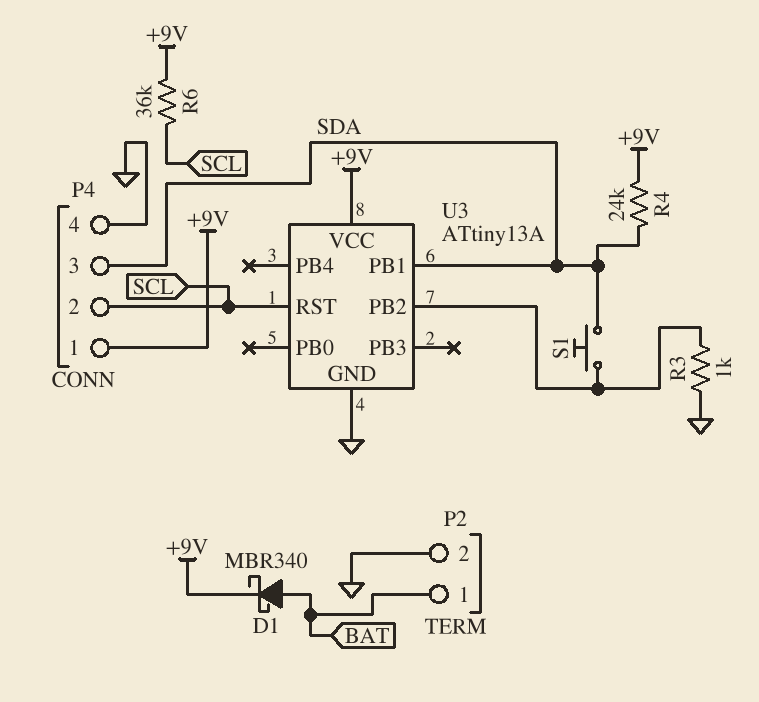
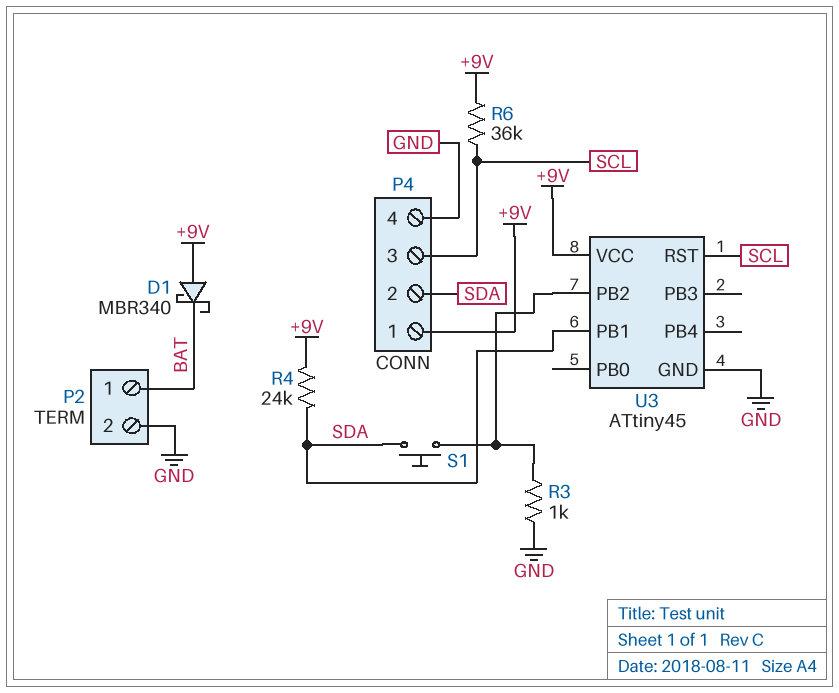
D1: schottky MBR340 (A BAT, K +9V) -> schottky MBR340 (A +9V, K BAT)
P4 pin 2: SCL -> SDA
P4 pin 3: SDA -> SCL
U3: ATtiny13A -> ATtiny45

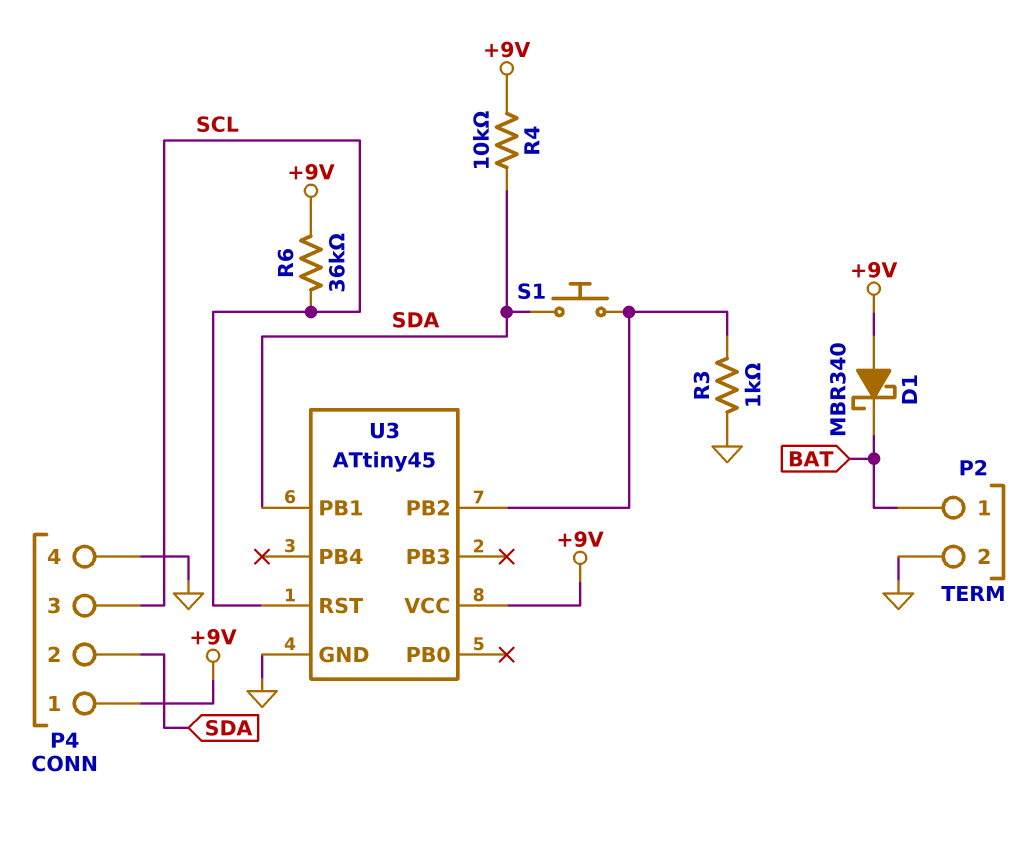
R4: 24k (+9V, SDA) -> 10k (+9V, SDA)

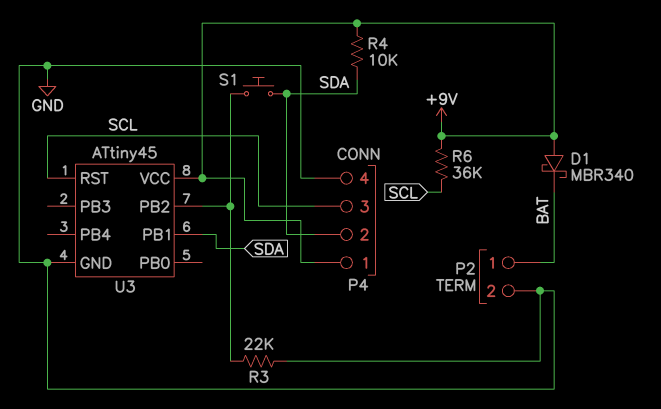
R3: 1k (GND, U3/PB2) -> 22k (GND, U3/PB2)

